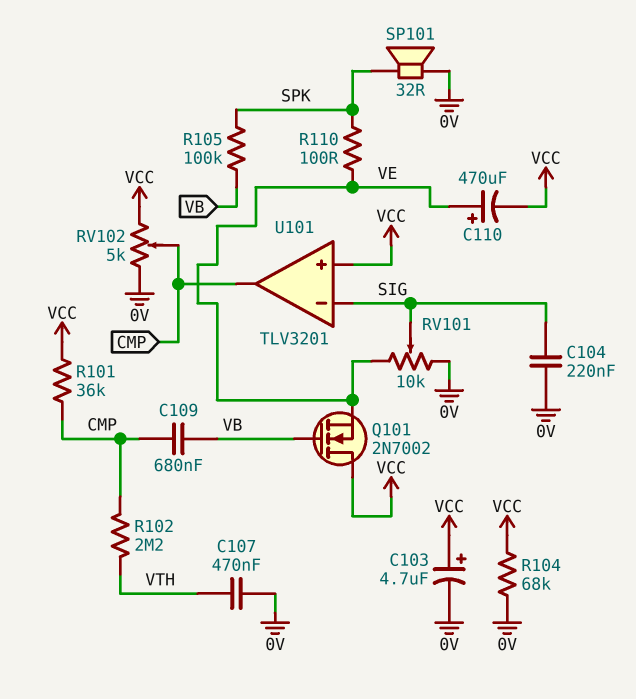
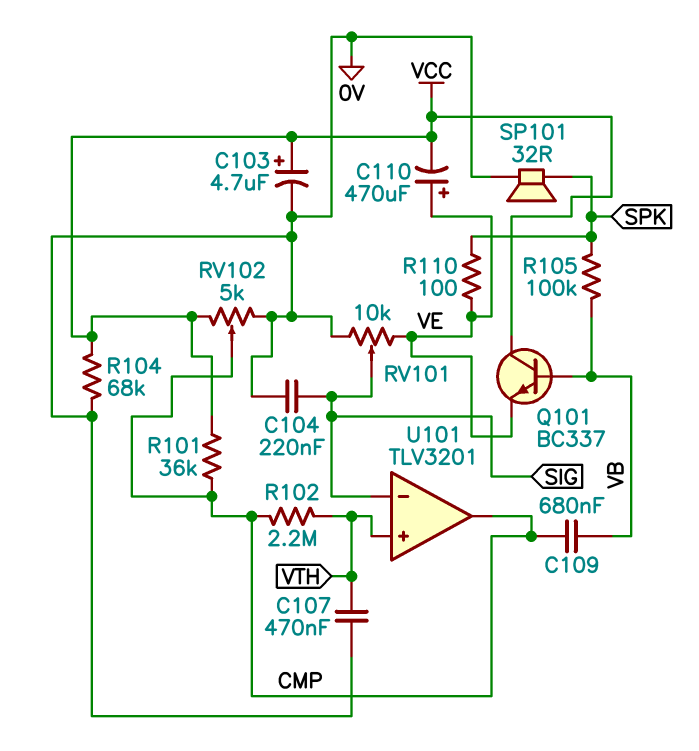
Q101: NMOS 2N7002 (G VB, D VCC, S VE) -> NPN BC337 (B VB, C VCC, E VE)
U101 pin in+: VCC -> VTH

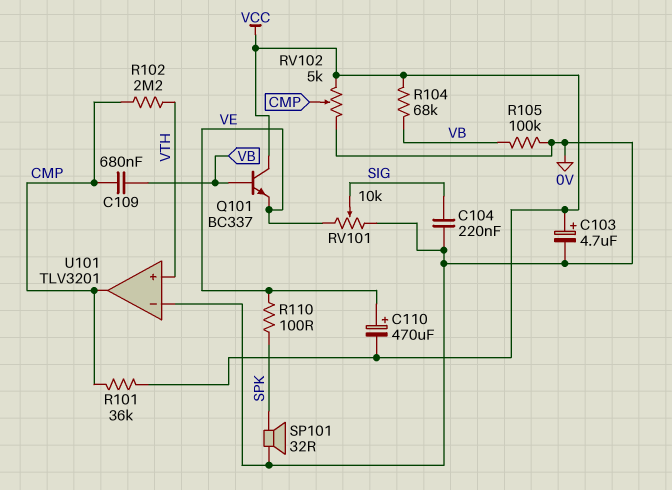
C107: 470nF (0V, VTH) -> none
R104: 68k (0V, VCC) -> 68k (VB, VCC)
R105: 100k (SPK, VB) -> 100k (0V, VB)
U101 pin in-: SIG -> 0V

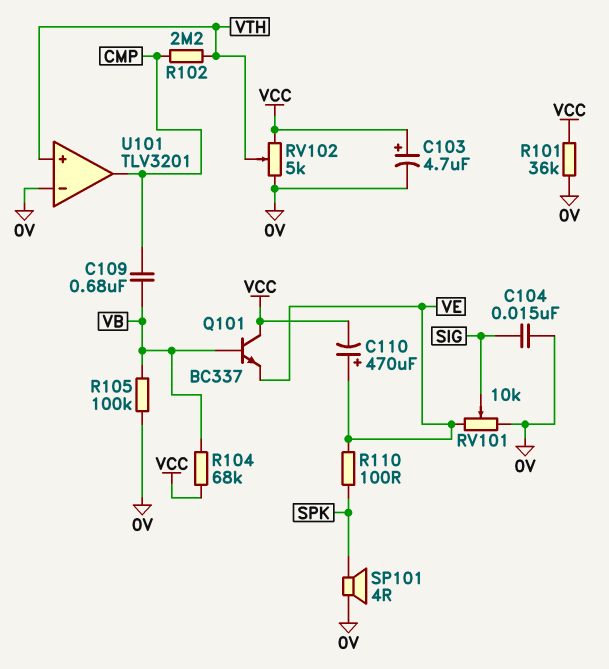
C104: 220nF (0V, SIG) -> 15nF (0V, SIG)
R101: 36k (CMP, VCC) -> 36k (0V, VCC)
RV102: 5k (0V, VCC, wiper CMP) -> 5k (0V, VCC, wiper VTH)
SP101: speaker 32R (0V, SPK) -> speaker 4R (0V, SPK)

